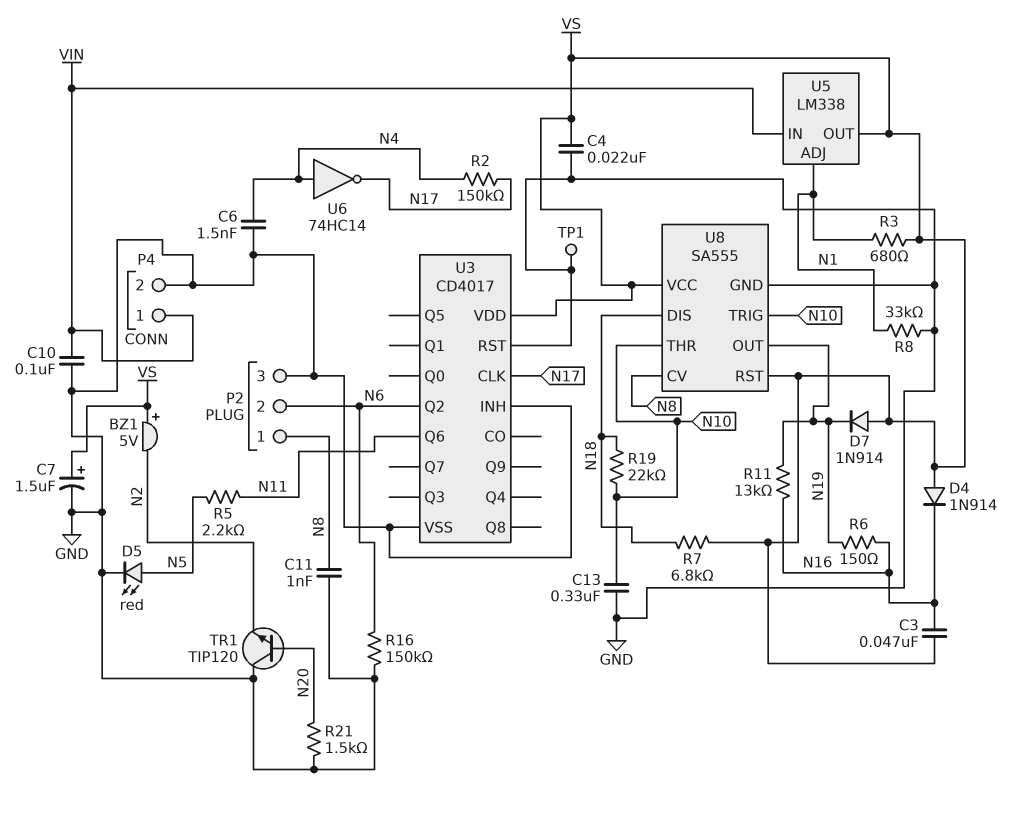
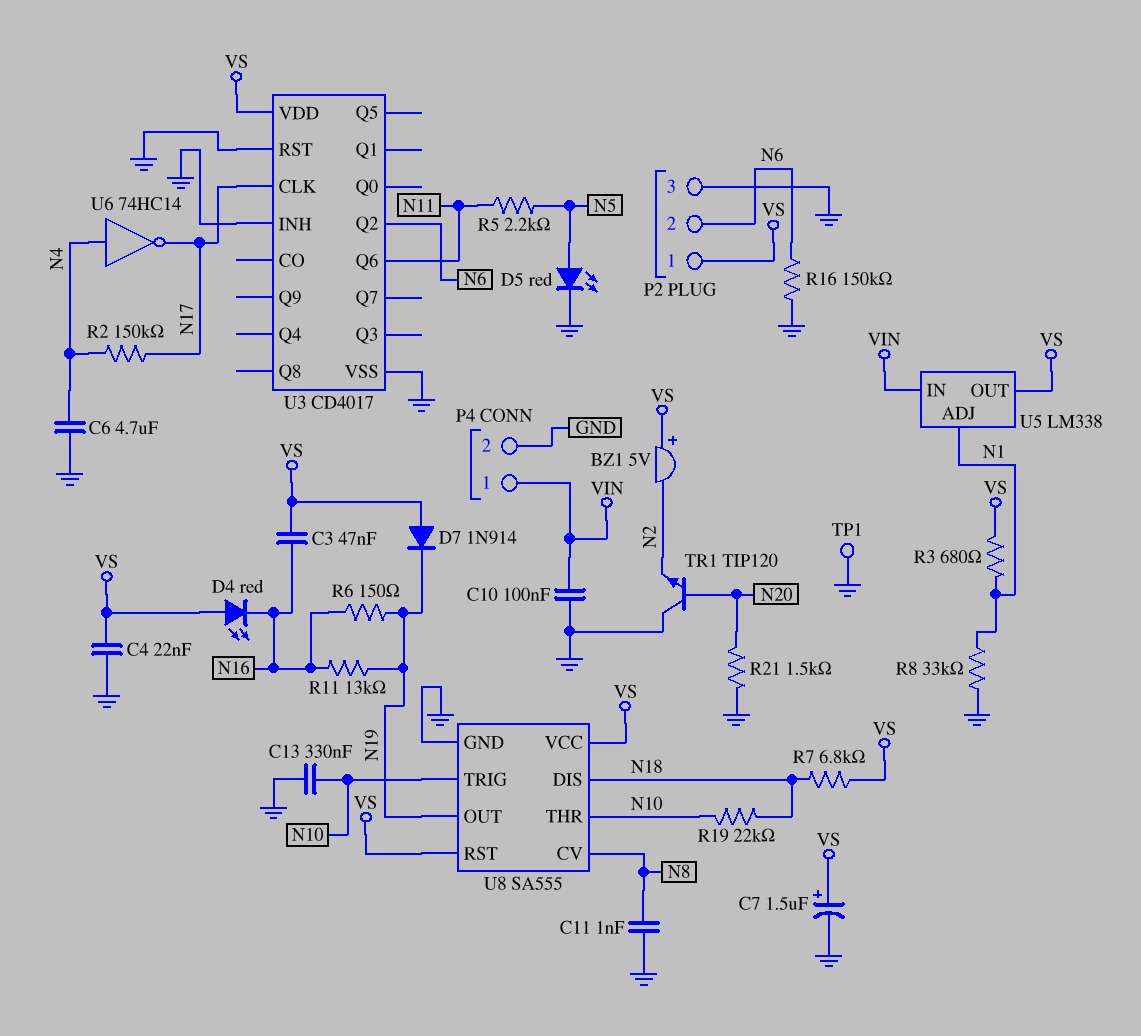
C6: 1.5nF (GND, N4) -> 4.7uF (GND, N4)
D4: diode 1N914 (A VS, K N16) -> LED red (A VS, K N16)
P2 pin 1: N8 -> VS

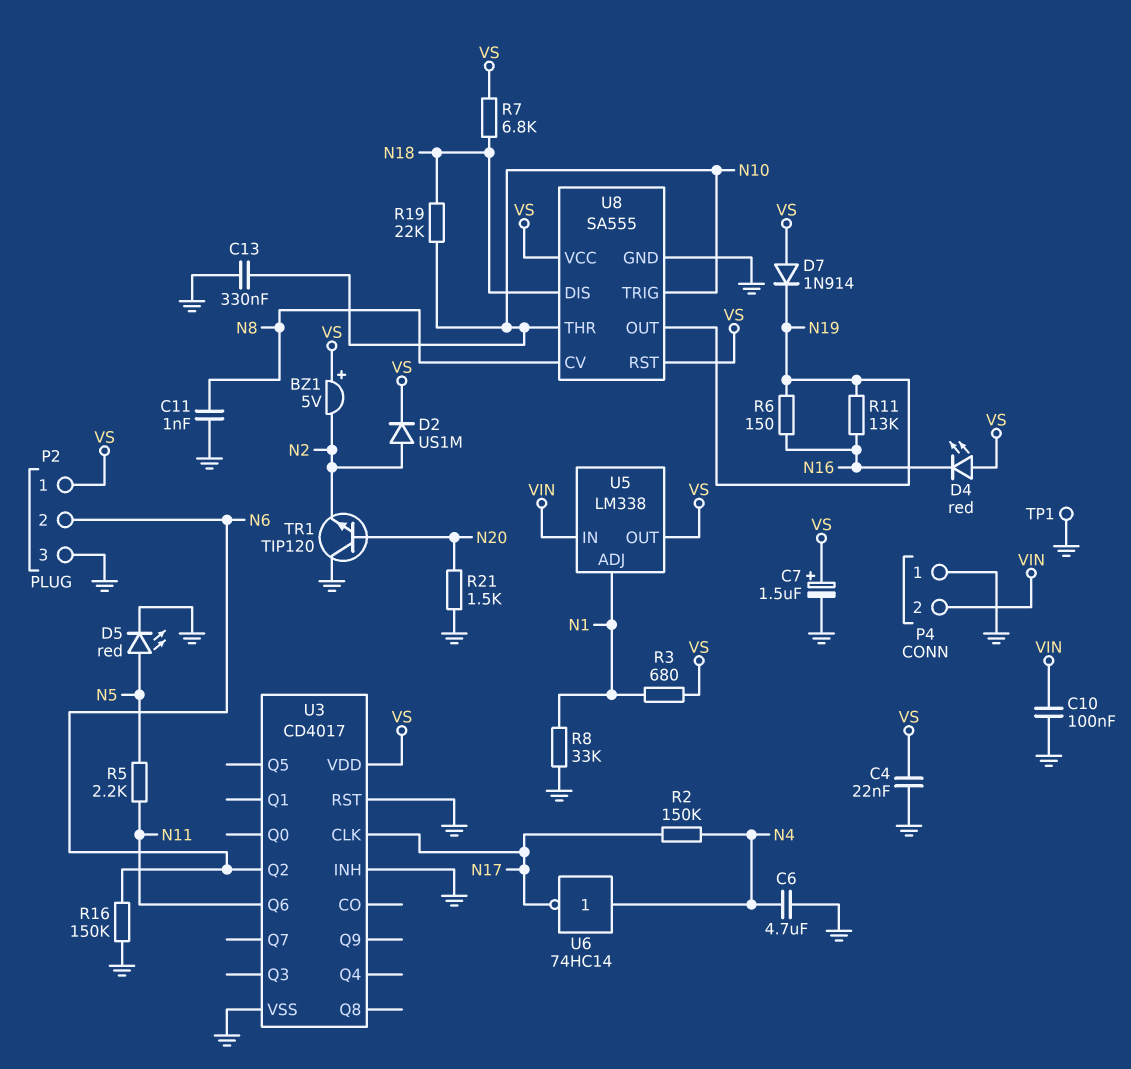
C3: 47nF (N16, VS) -> none
D2: none -> diode US1M (A N2, K VS)
P4 pin 1: VIN -> GND
P4 pin 2: GND -> VIN

